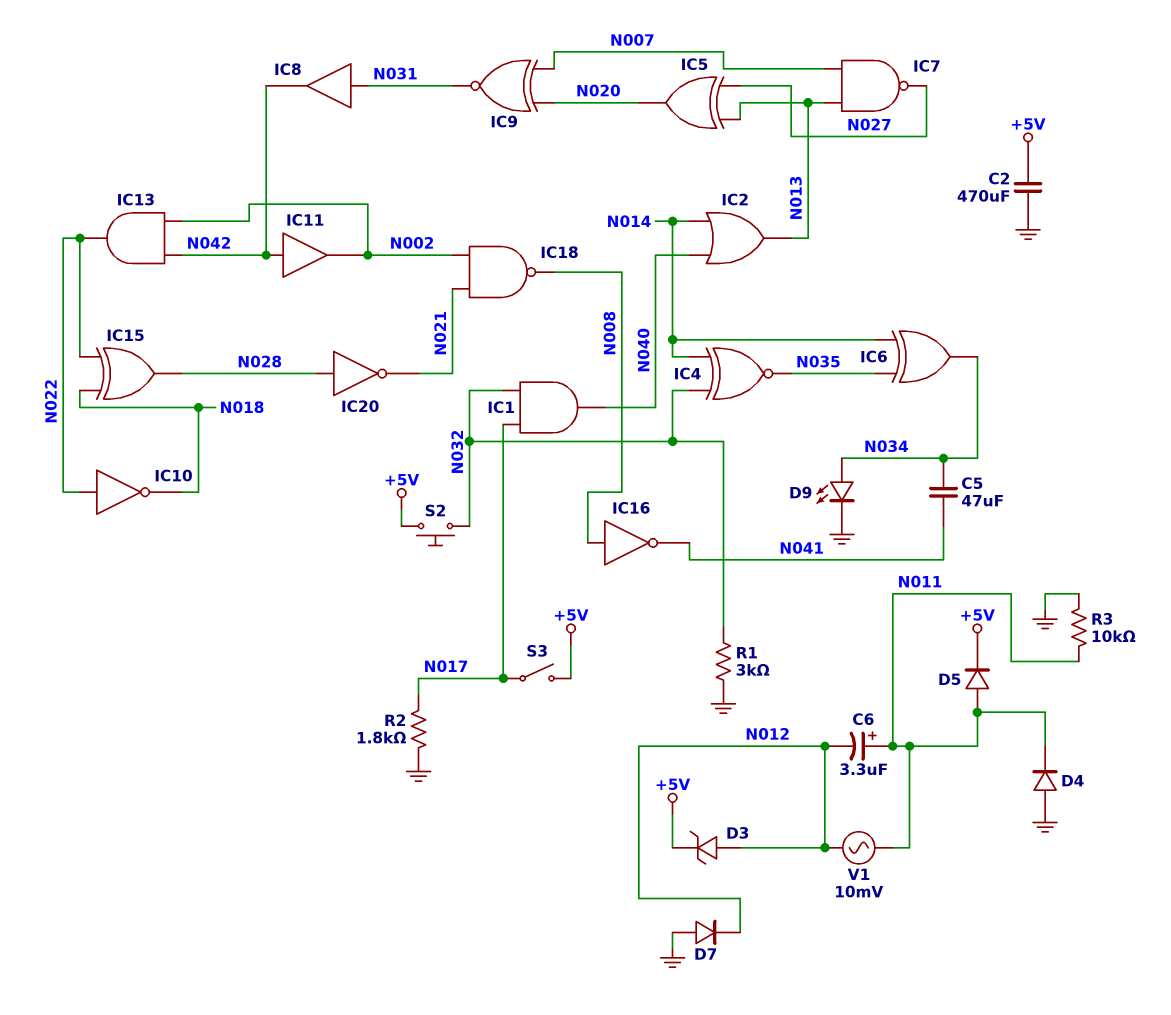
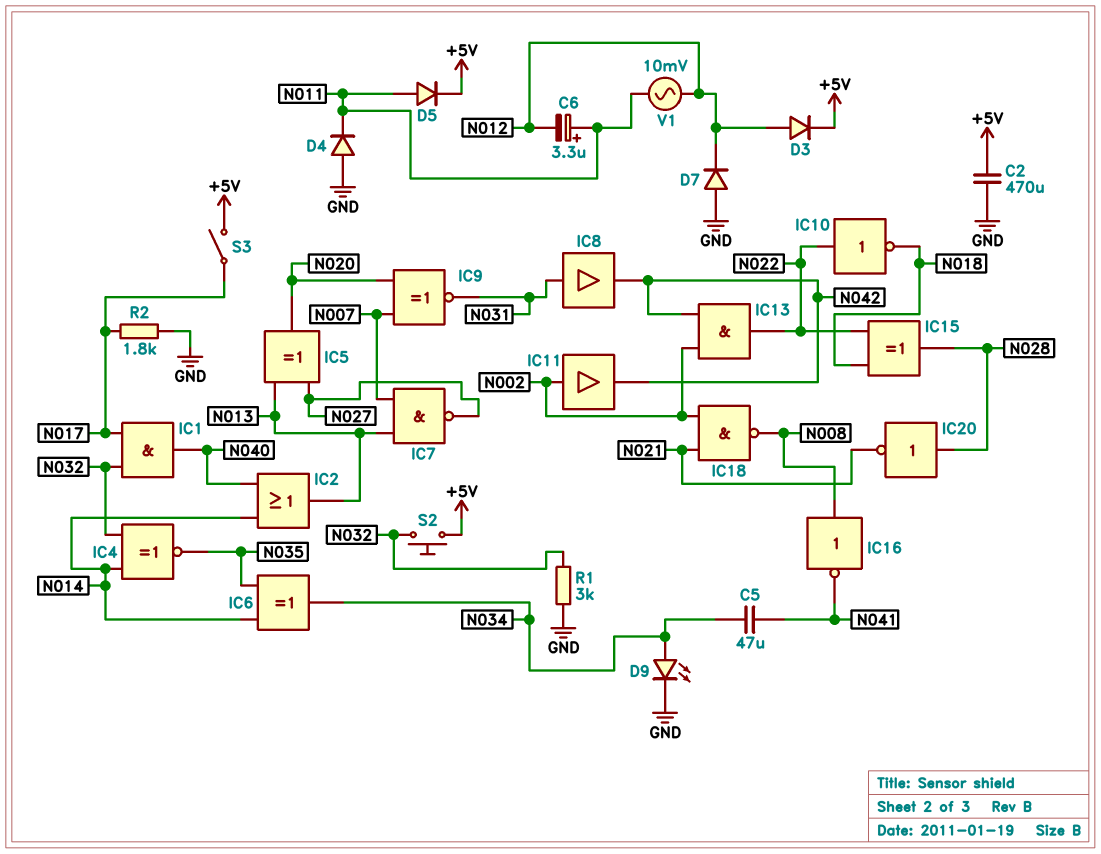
D3: zener (A N012, K +5V) -> diode (A N012, K +5V)
IC11: buffer (in N042, out N002) -> buffer (in N002, out N042)
R3: 10k (GND, N011) -> none

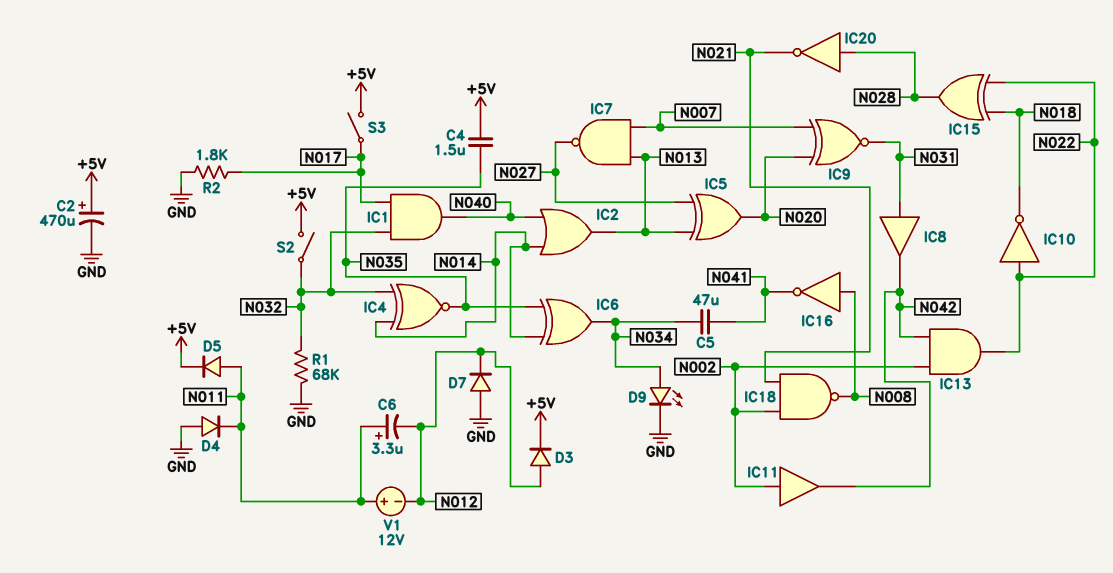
C2: 470uF (+5V, GND) -> 470uF (plus +5V, minus GND)
C4: none -> 1.5uF (+5V, N035)
R1: 3k (GND, N032) -> 68k (GND, N032)
S2: button (+5V, N032) -> switch (+5V, N032)
V1: AC 10mV (N011, N012) -> 12V (plus N011, minus N012)

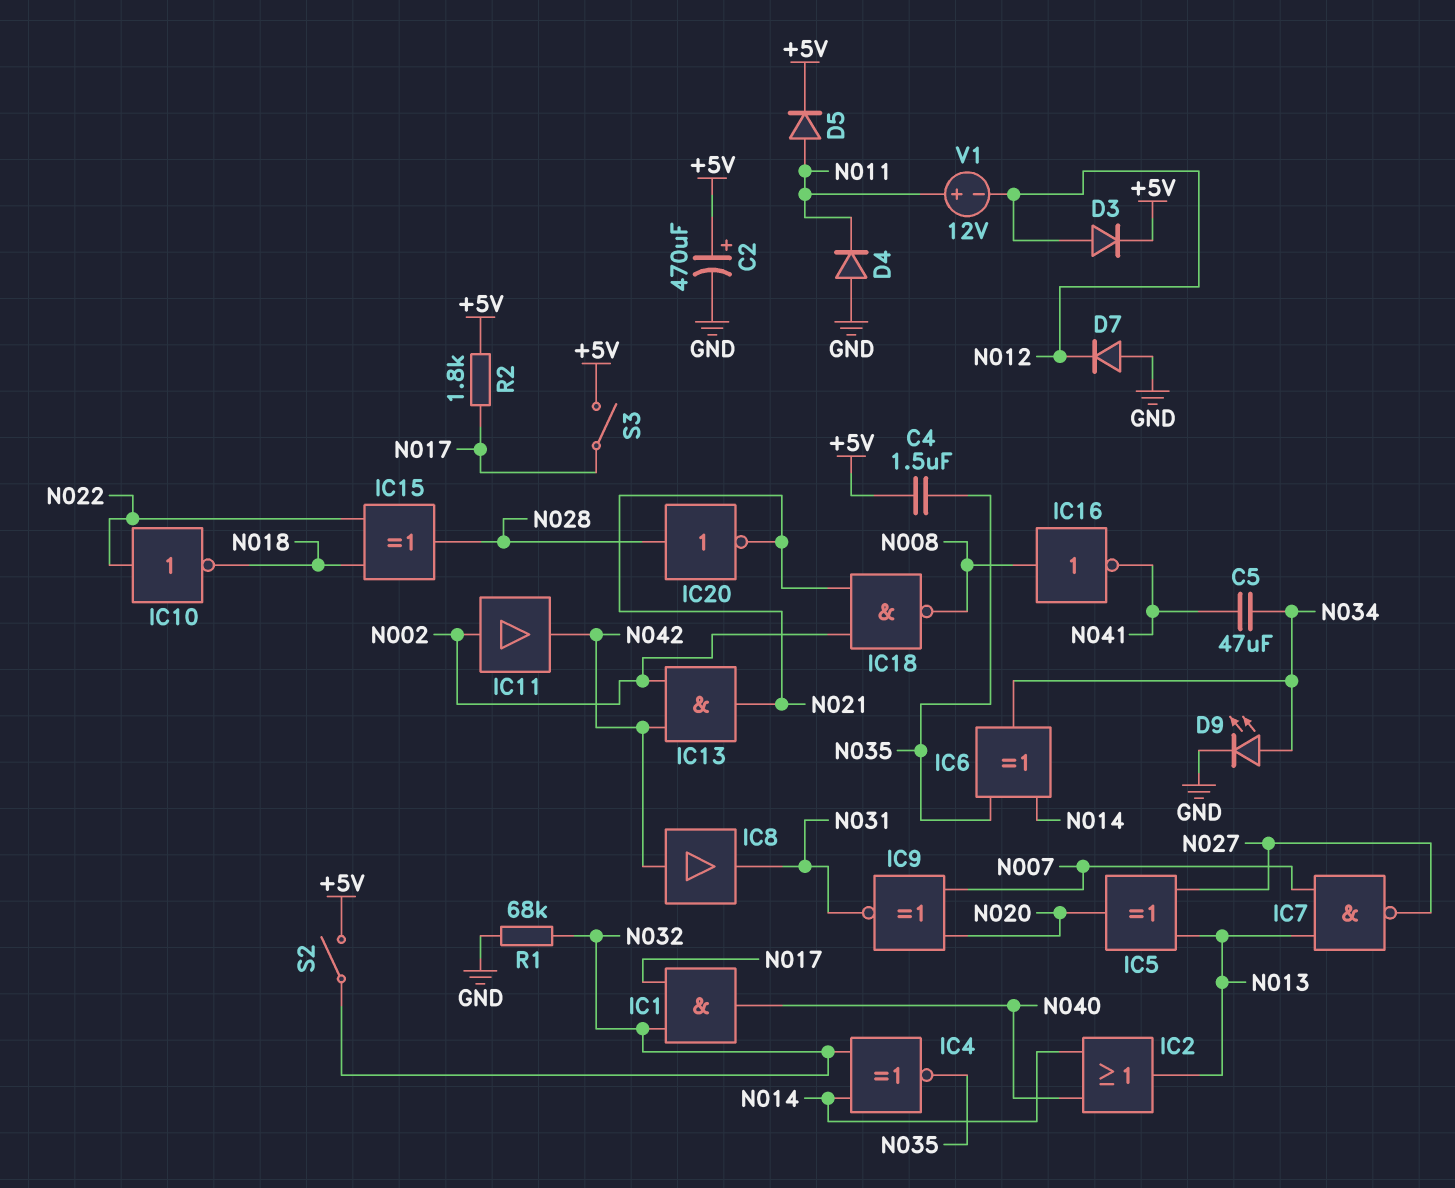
C6: 3.3uF (plus N011, minus N012) -> none
IC8: buffer (in N031, out N042) -> buffer (in N042, out N031)
IC13: AND (in N002, in N042, out N022) -> AND (in N002, in N042, out N021)
R2: 1.8k (GND, N017) -> 1.8k (+5V, N017)

